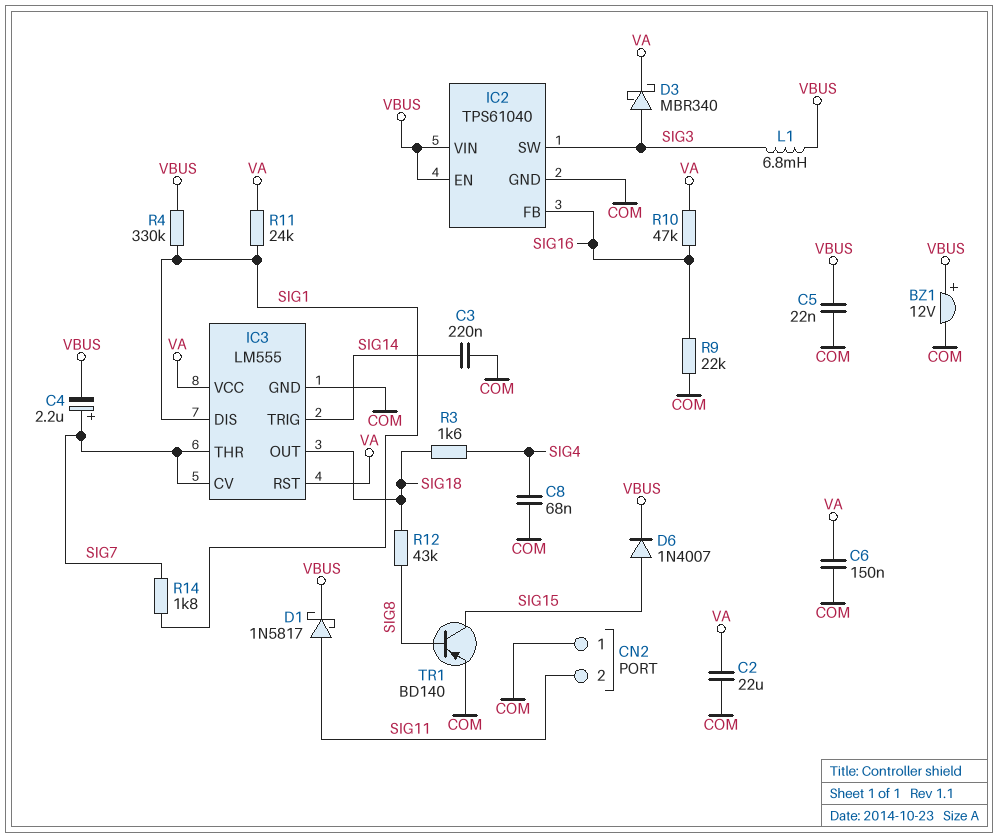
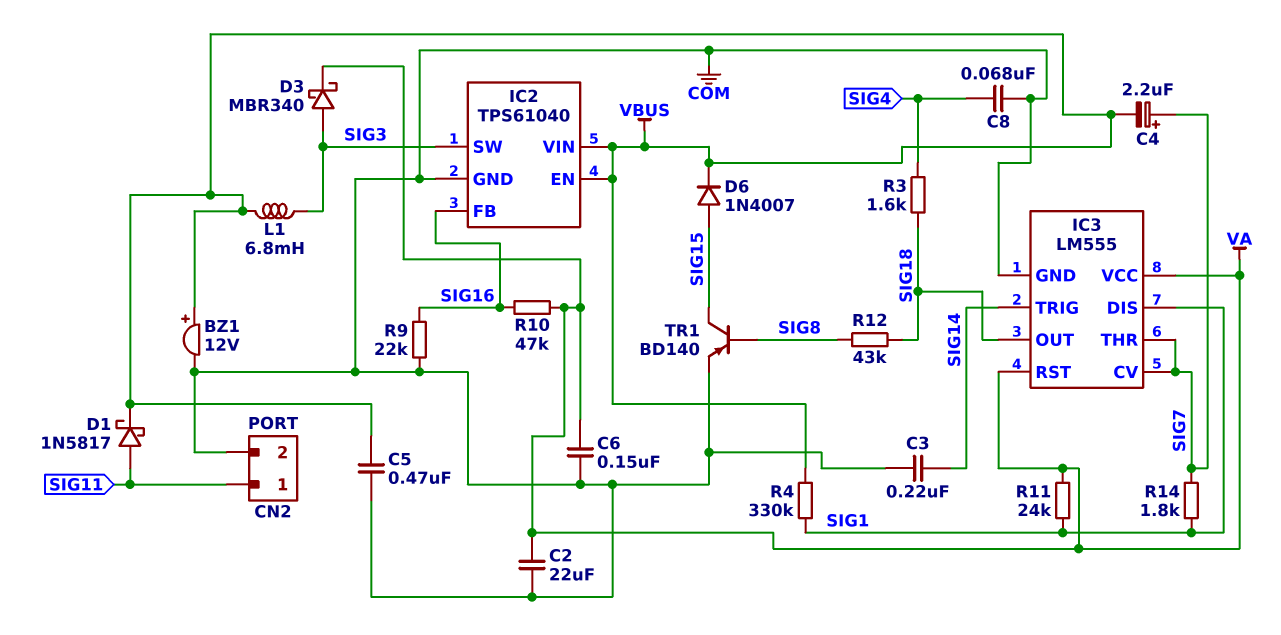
C5: 22nF (COM, VBUS) -> 470nF (COM, VBUS)
CN2 pin 1: COM -> SIG11
CN2 pin 2: SIG11 -> COM

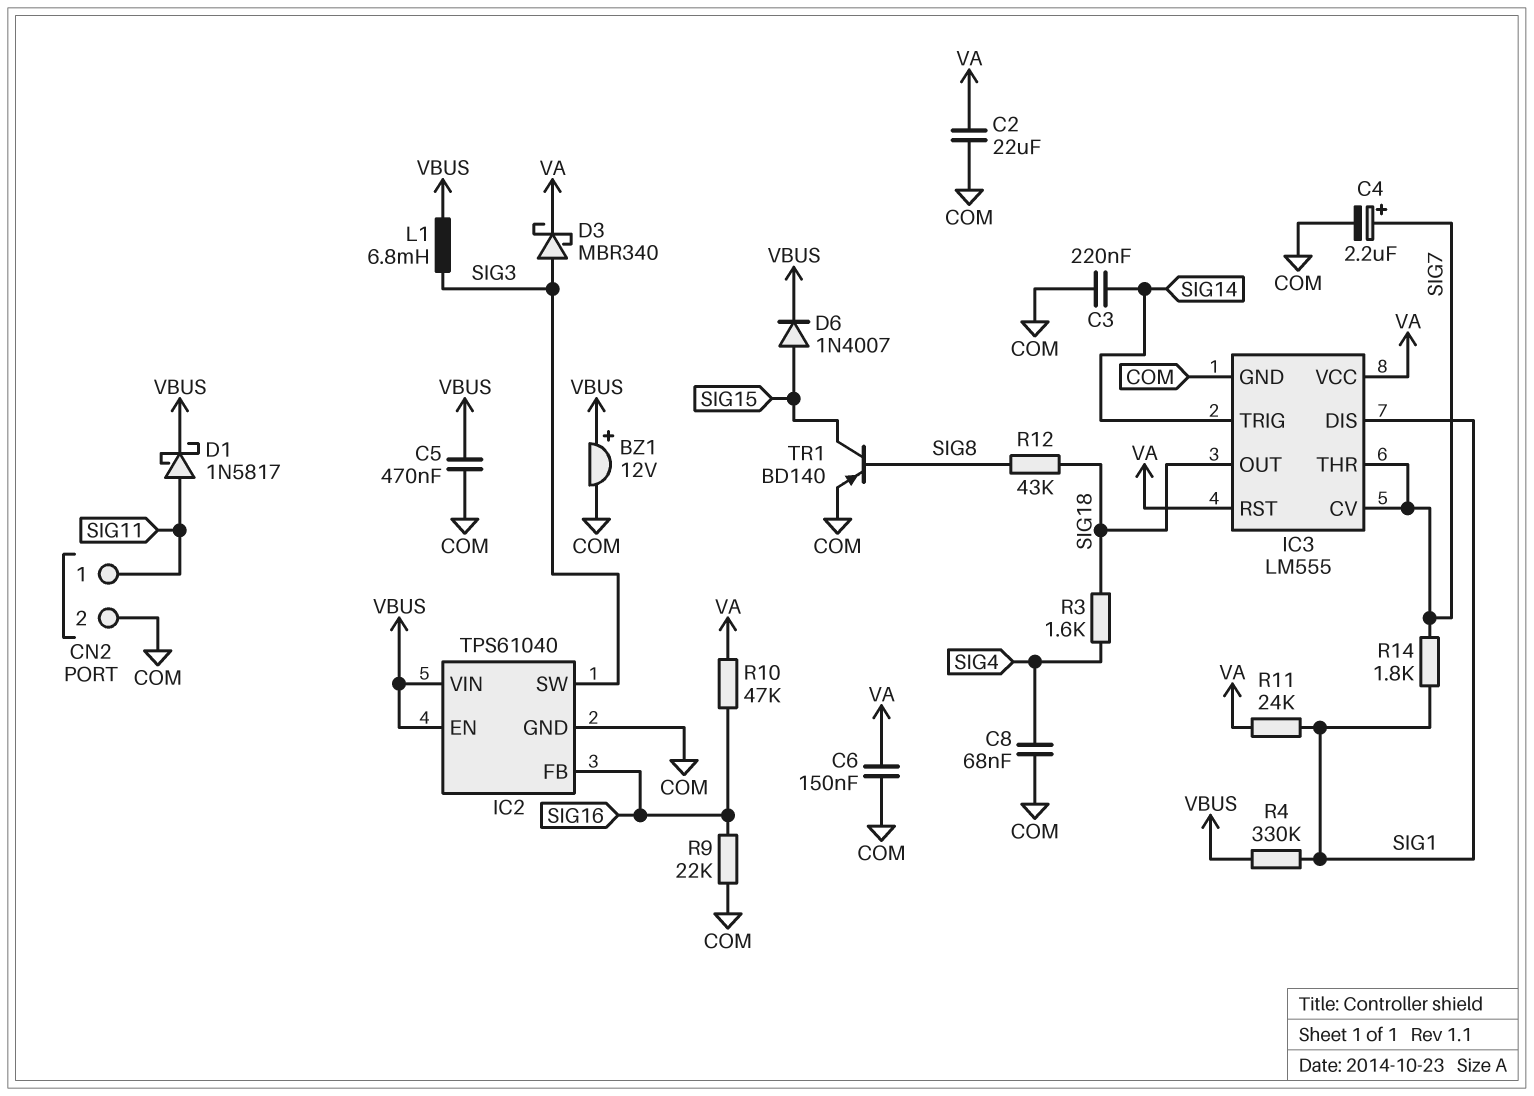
C4: 2.2uF (plus SIG7, minus VBUS) -> 2.2uF (plus SIG7, minus COM)

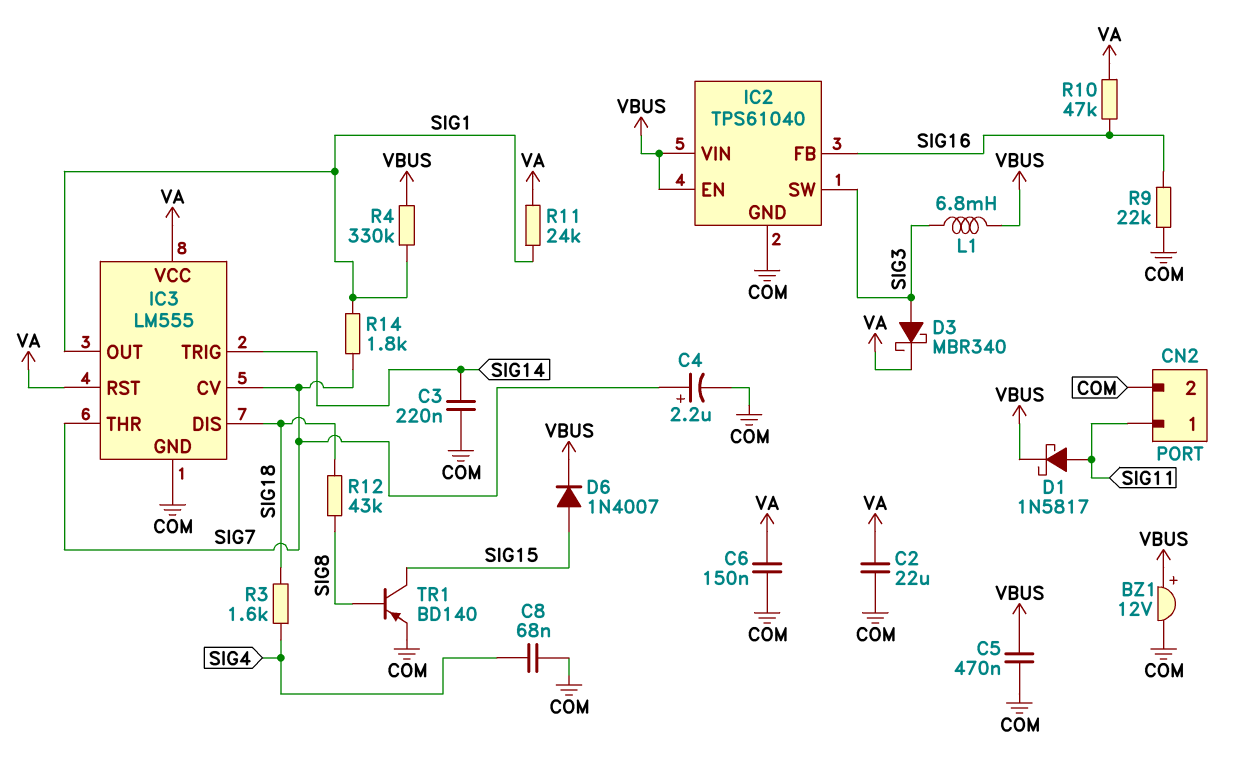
IC3 pin DIS: SIG1 -> SIG18
IC3 pin OUT: SIG18 -> SIG1

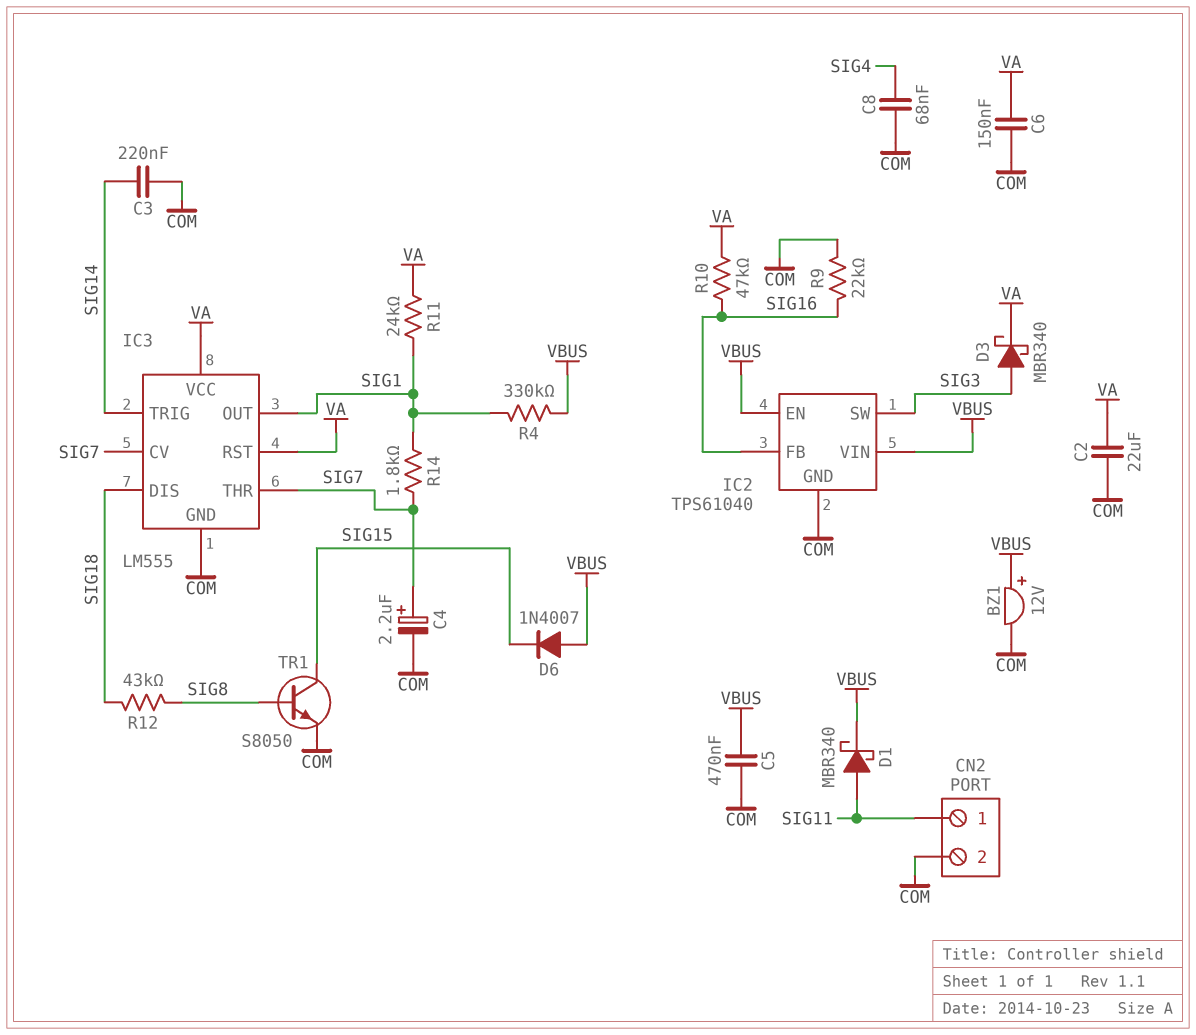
D1: schottky 1N5817 (A SIG11, K VBUS) -> schottky MBR340 (A SIG11, K VBUS)
D6: diode 1N4007 (A SIG15, K VBUS) -> diode 1N4007 (A VBUS, K SIG15)
L1: 6.8mH (SIG3, VBUS) -> none
R3: 1.6k (SIG4, SIG18) -> none
TR1: PNP BD140 (B SIG8, C SIG15, E COM) -> NPN S8050 (B SIG8, C SIG15, E COM)

